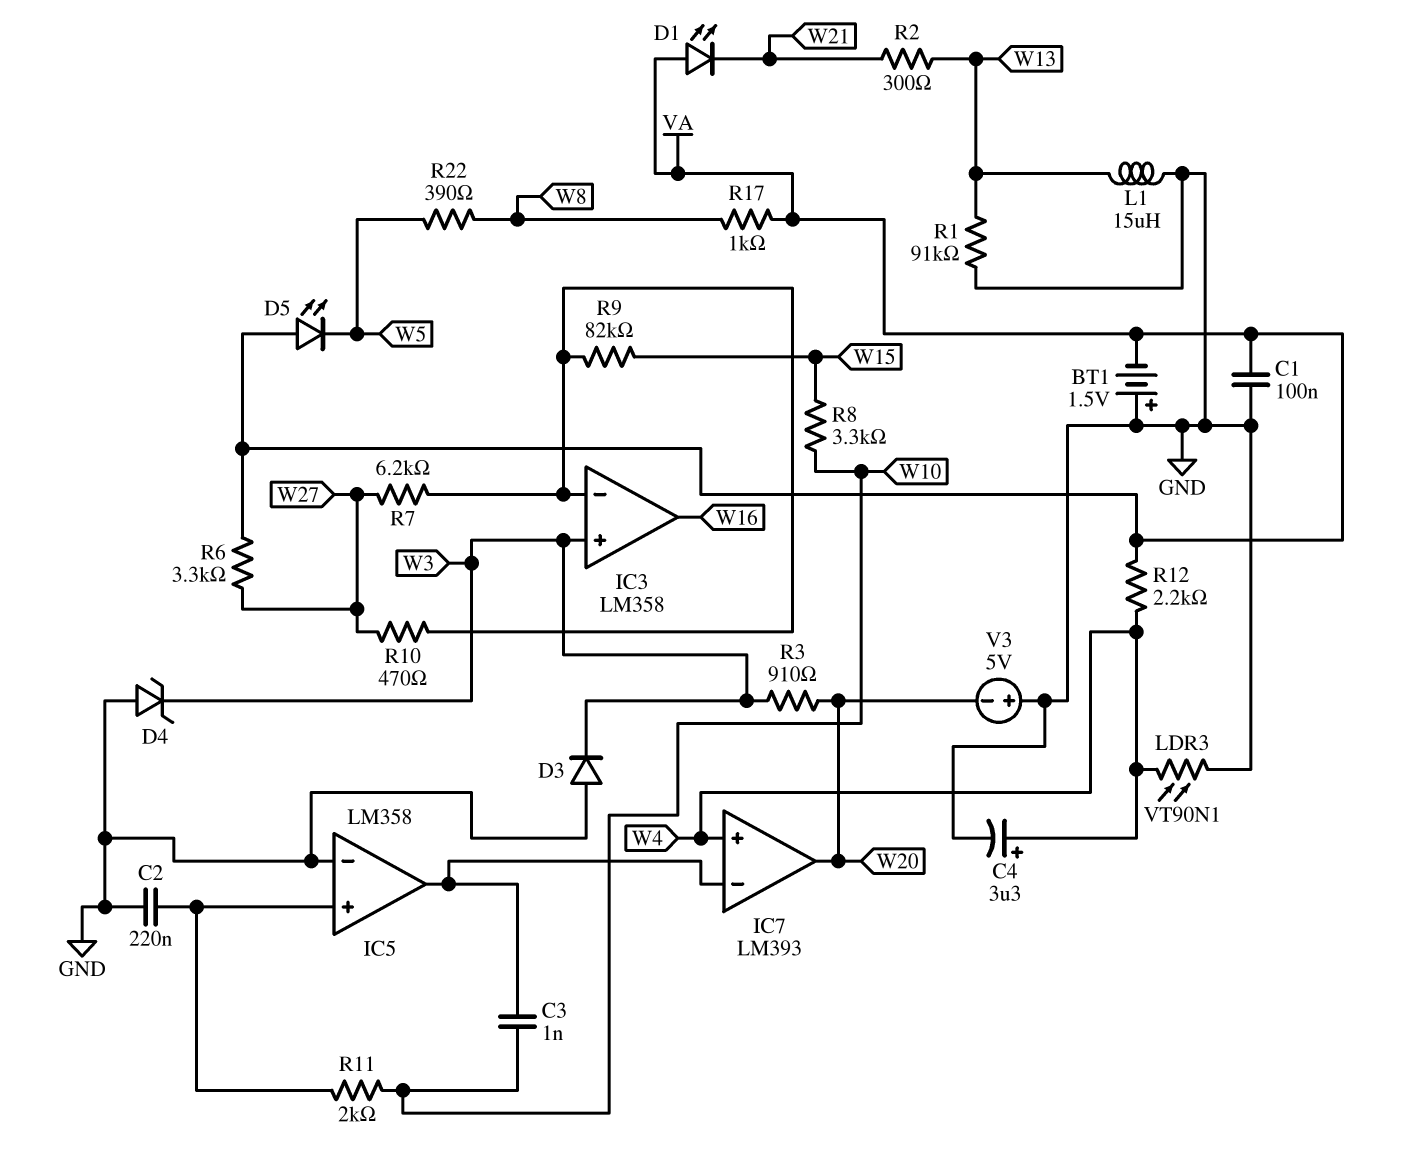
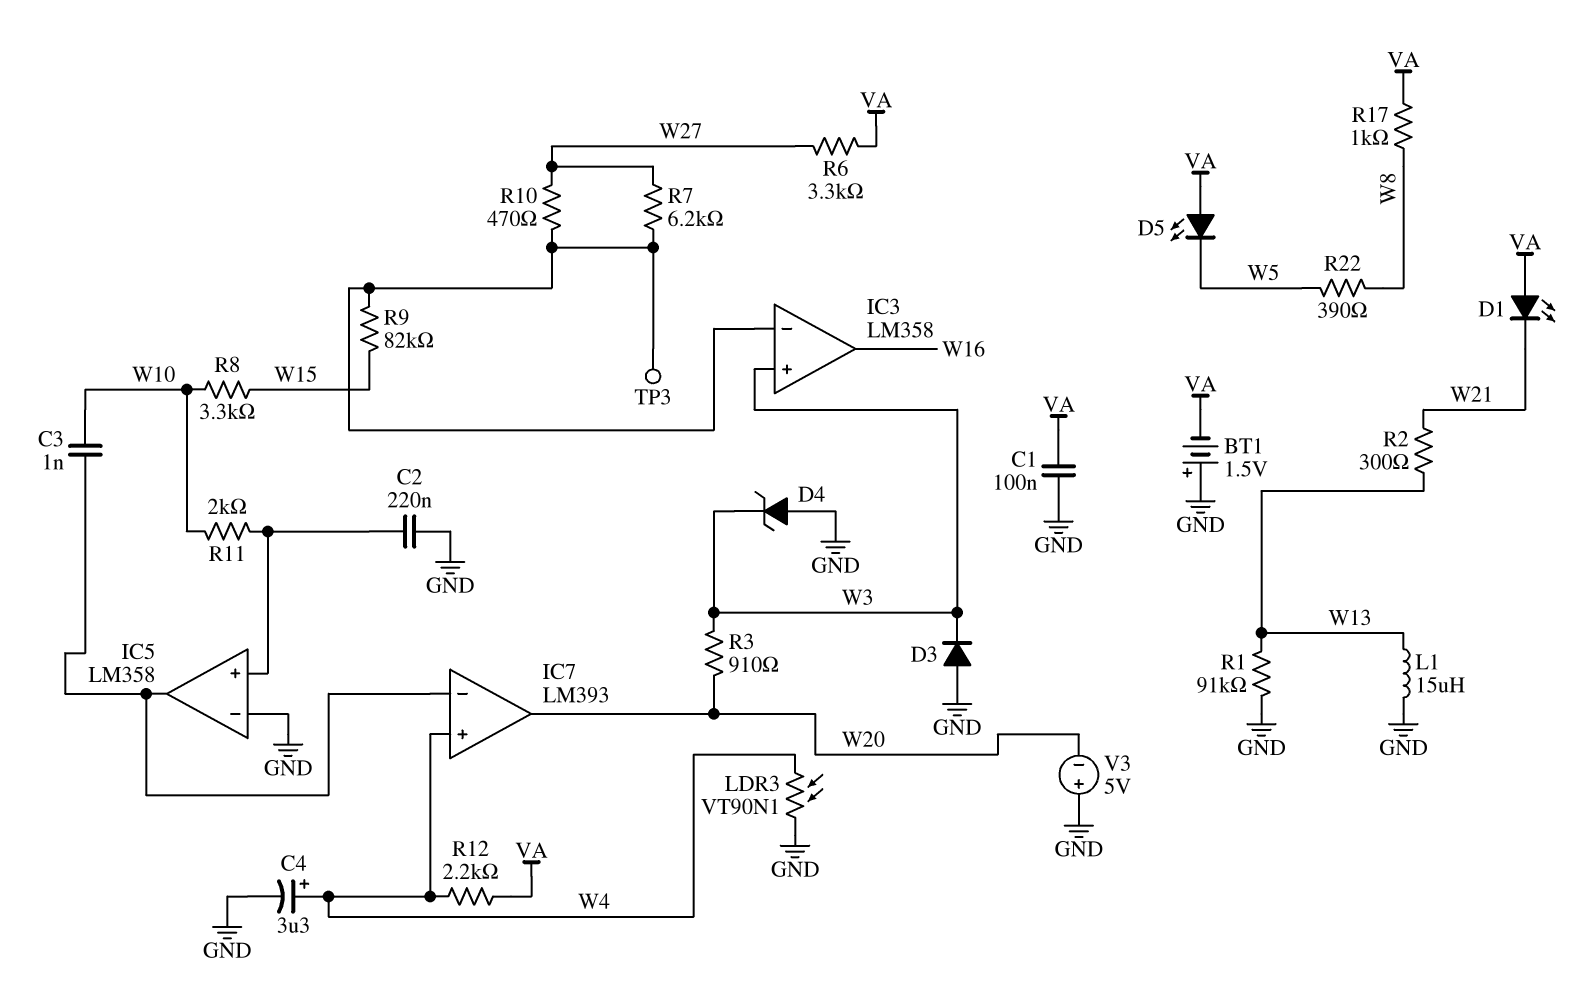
TP3: none -> test point (IC3/in-)

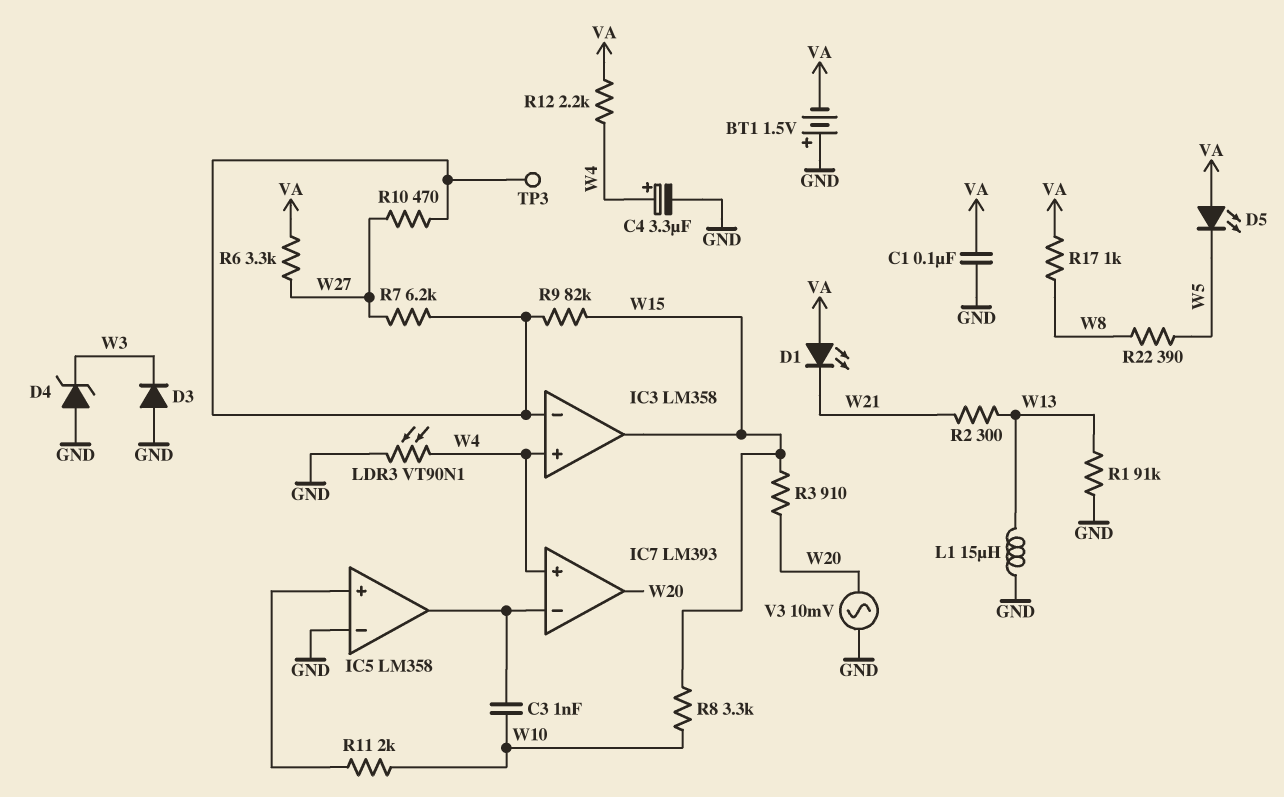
C2: 220nF (GND, IC5/in+) -> none
IC3 pin in+: W3 -> W4
IC3 pin out: W16 -> W15
R3: 910 (W3, W20) -> 910 (W15, W20)
V3: 5V (plus GND, minus W20) -> AC 10mV (GND, W20)

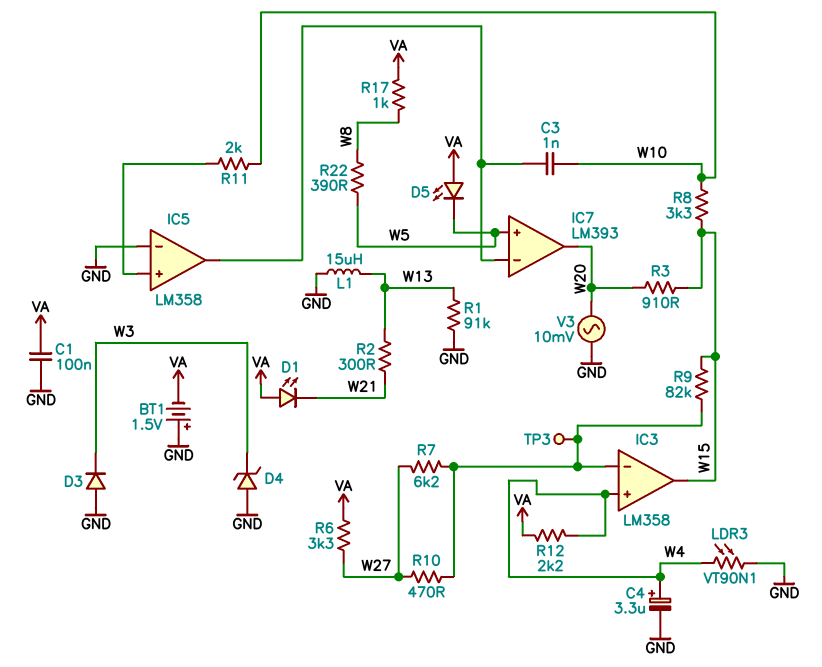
IC7 pin in+: W4 -> W5

